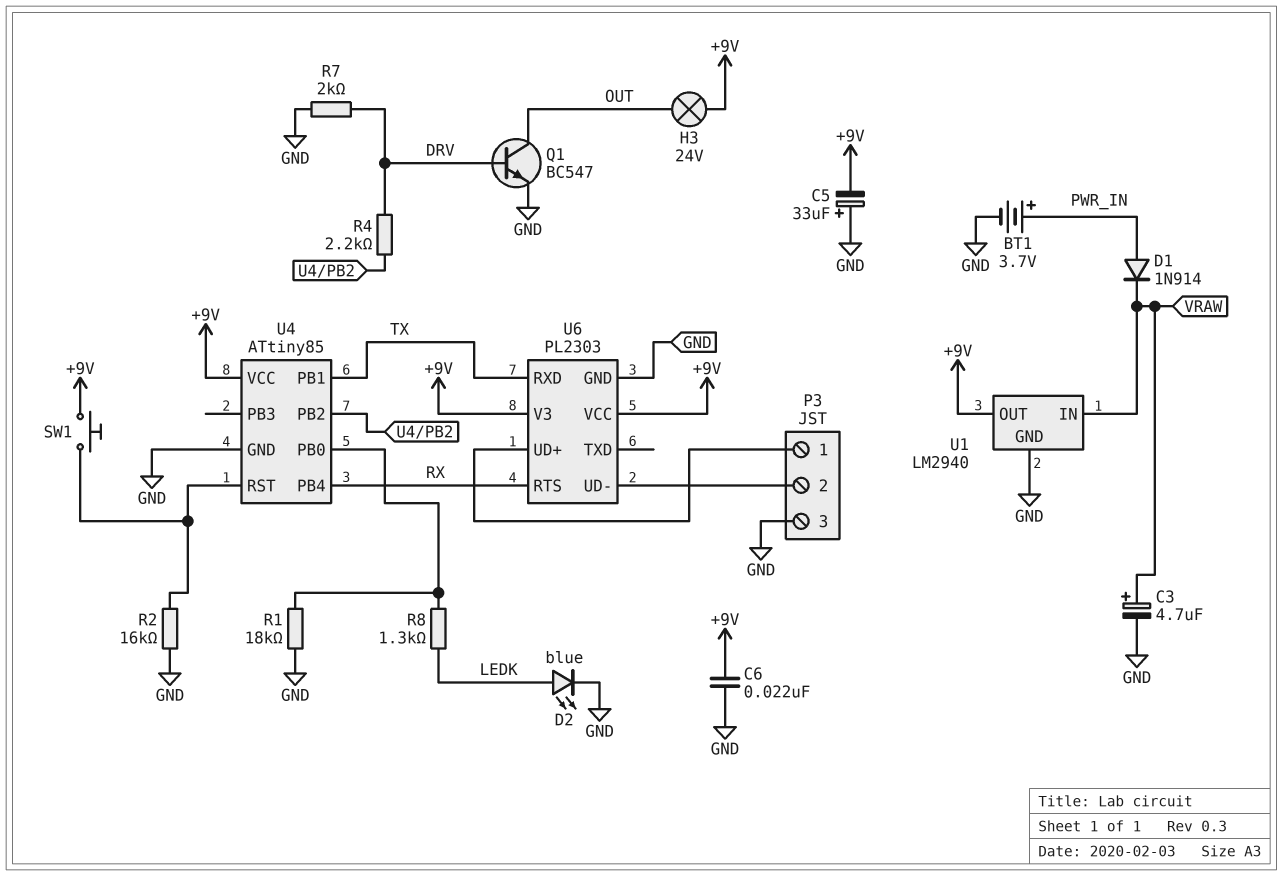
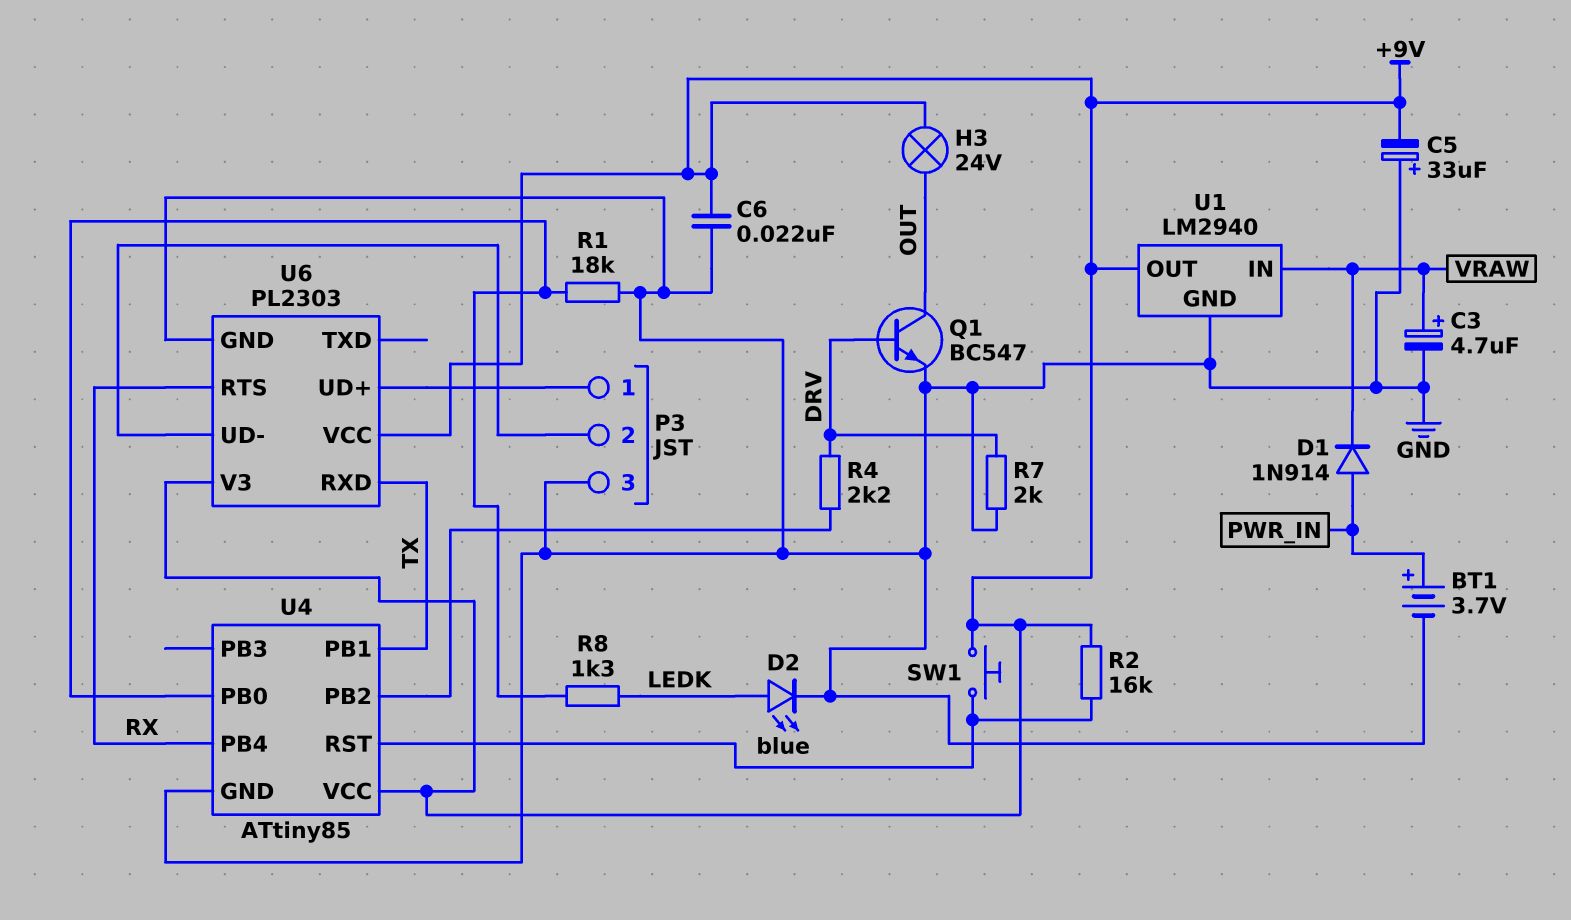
R2: 16k (GND, U4/RST) -> 16k (+9V, U4/RST)

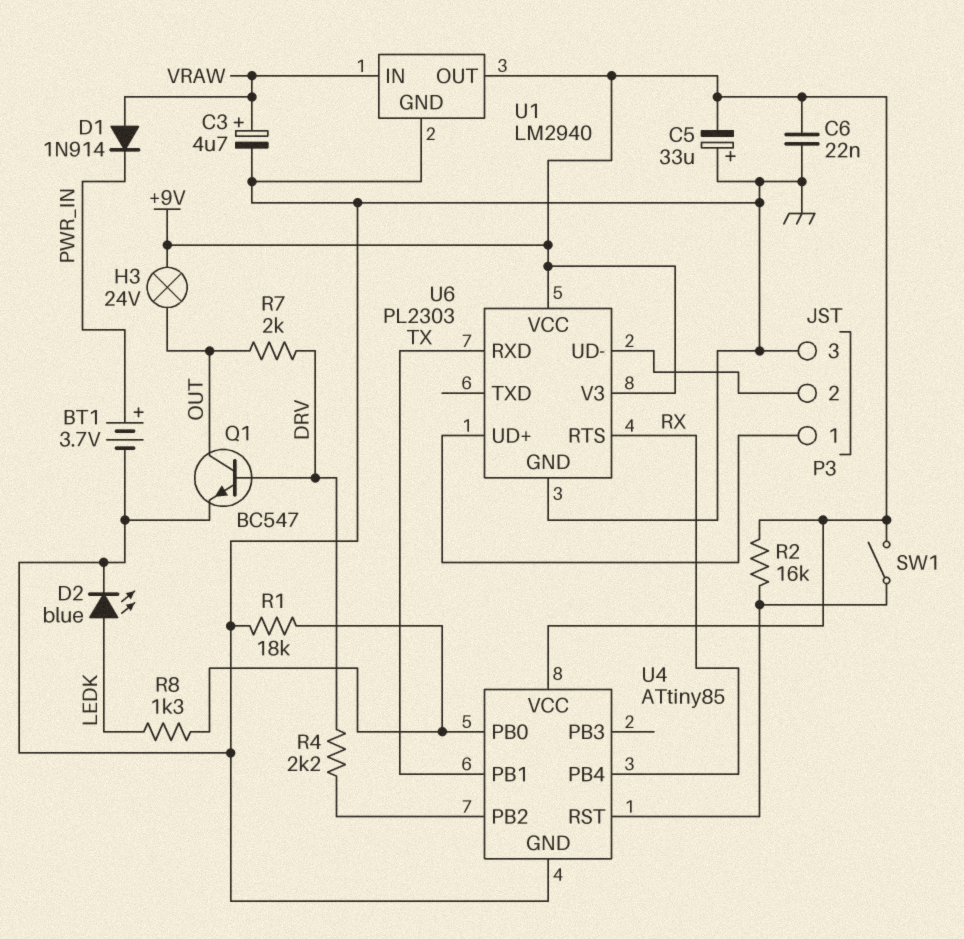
D1: diode 1N914 (A PWR_IN, K VRAW) -> diode 1N914 (A VRAW, K PWR_IN)
R7: 2k (DRV, GND) -> 2k (DRV, OUT)
SW1: button (+9V, U4/RST) -> switch (+9V, U4/RST)

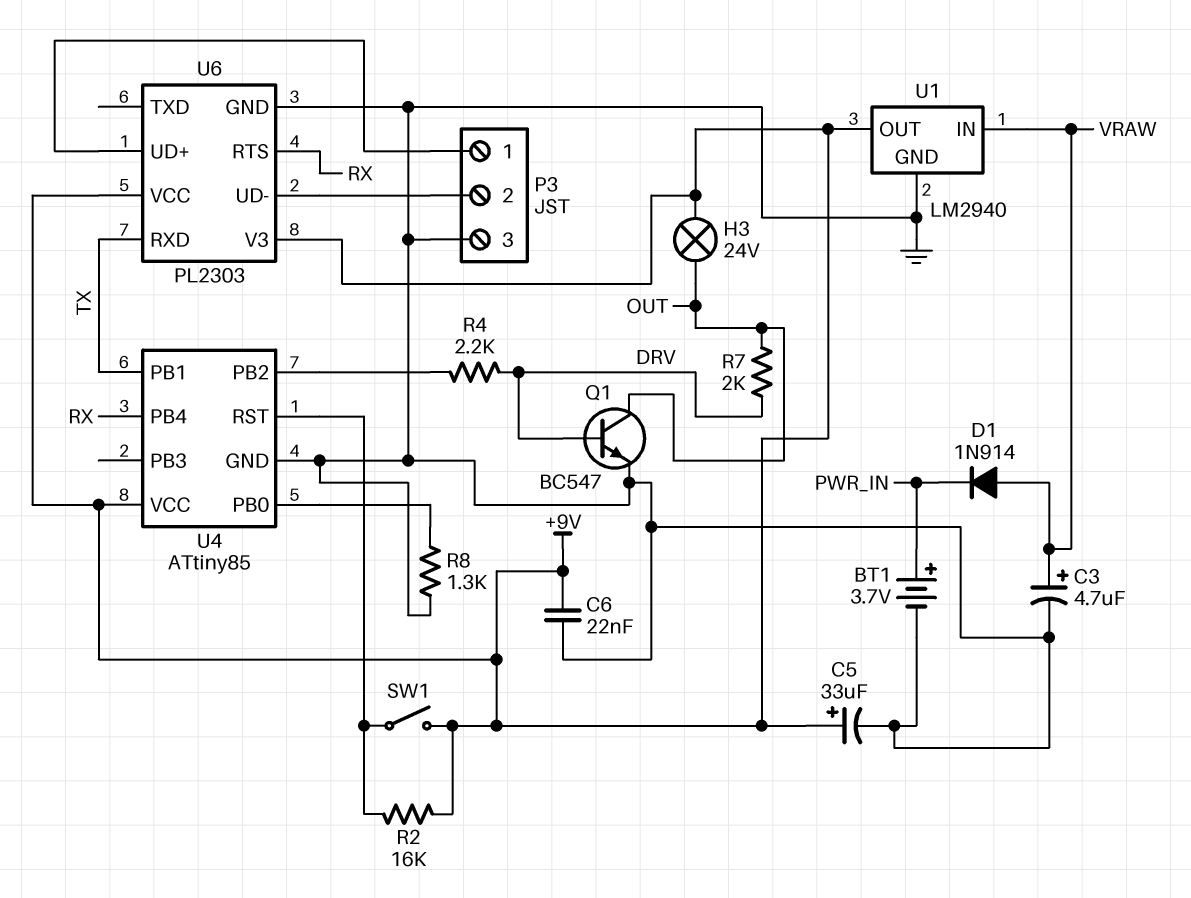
C5: 33uF (plus GND, minus +9V) -> 33uF (plus +9V, minus GND)
D2: LED blue (A LEDK, K GND) -> none
R1: 18k (GND, U4/PB0) -> none
R8: 1.3k (LEDK, U4/PB0) -> 1.3k (GND, U4/PB0)

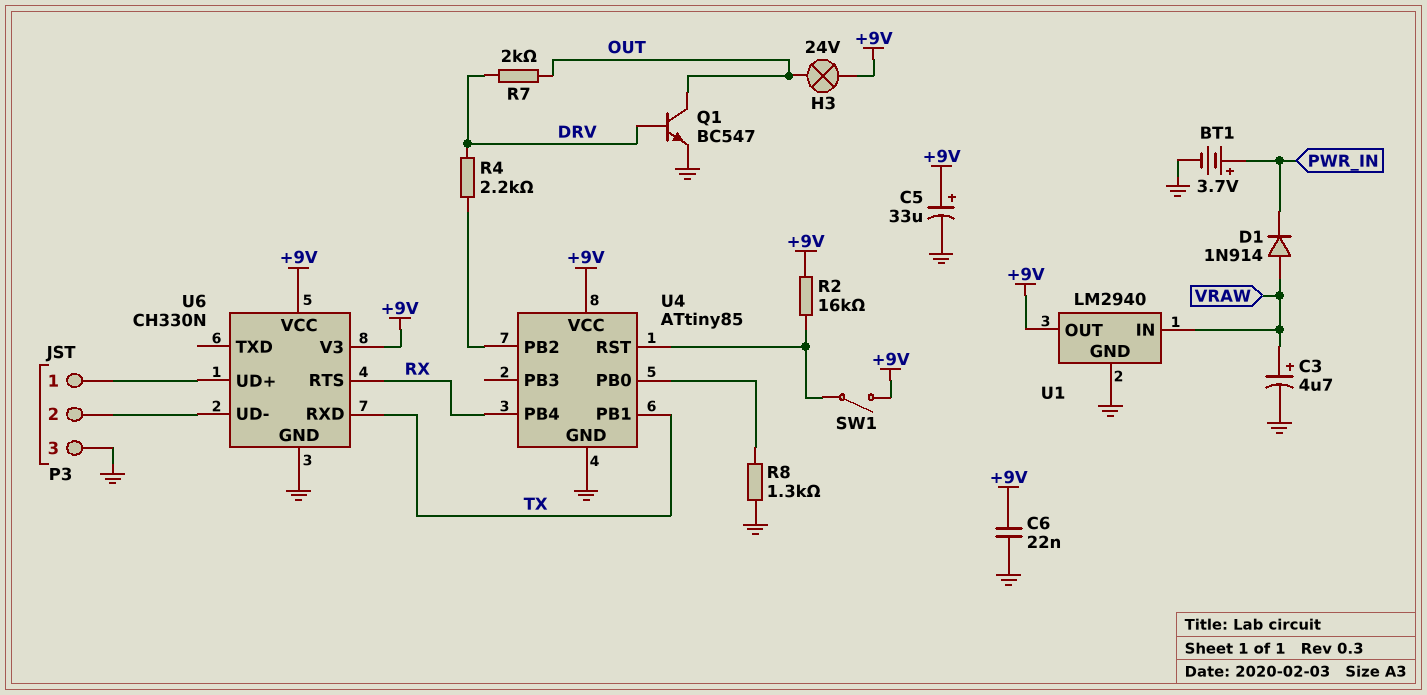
U6: PL2303 -> CH330N

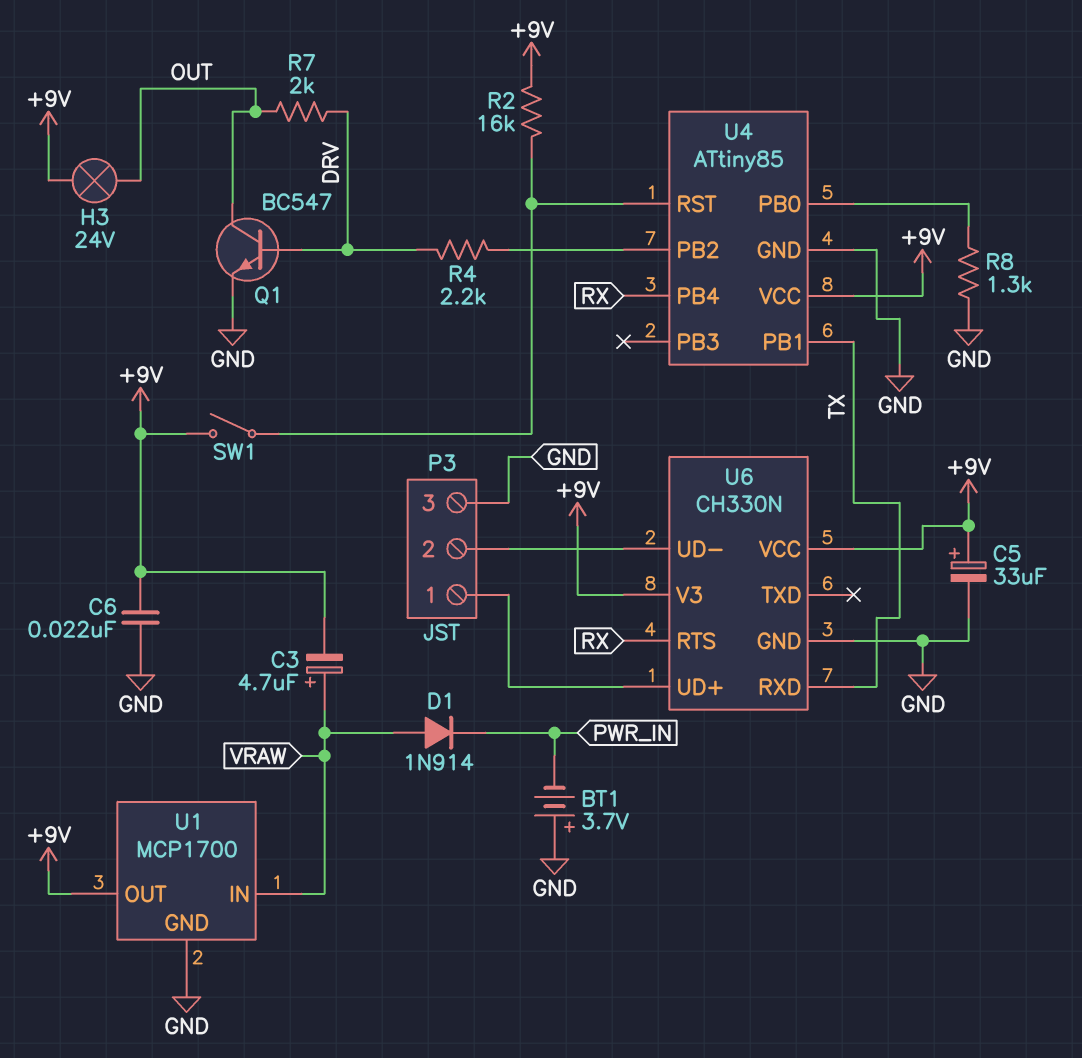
BT1: 3.7V (plus PWR_IN, minus GND) -> 3.7V (plus GND, minus PWR_IN)
C3: 4.7uF (plus VRAW, minus GND) -> 4.7uF (plus VRAW, minus +9V)
U1: LM2940 -> MCP1700

